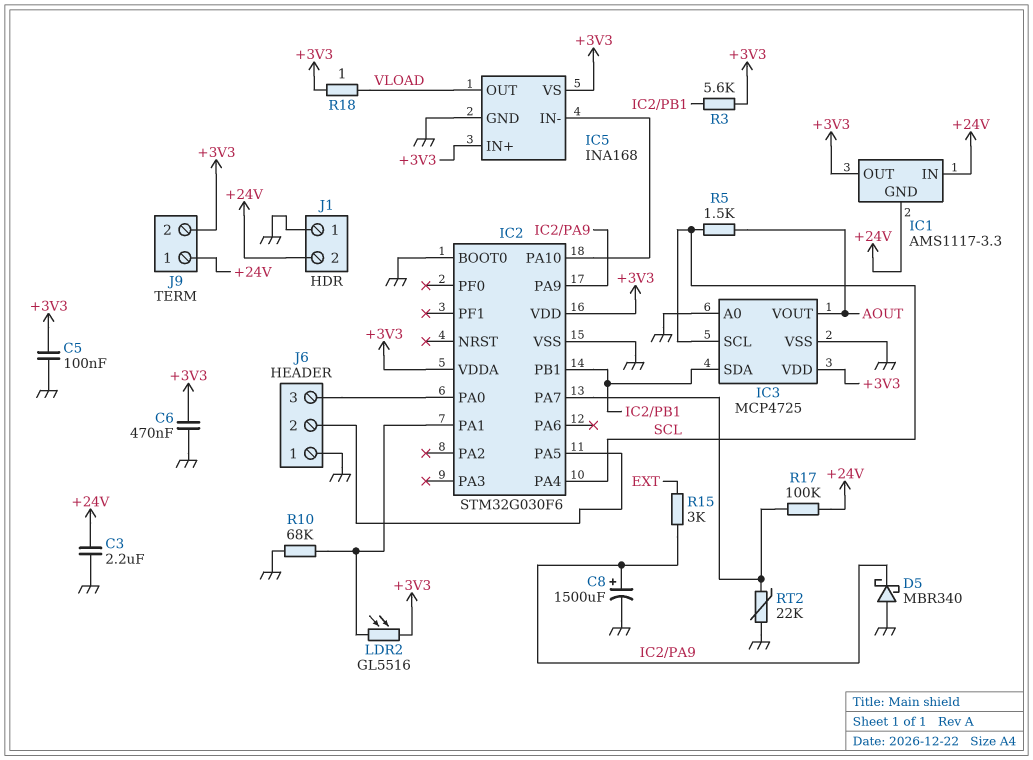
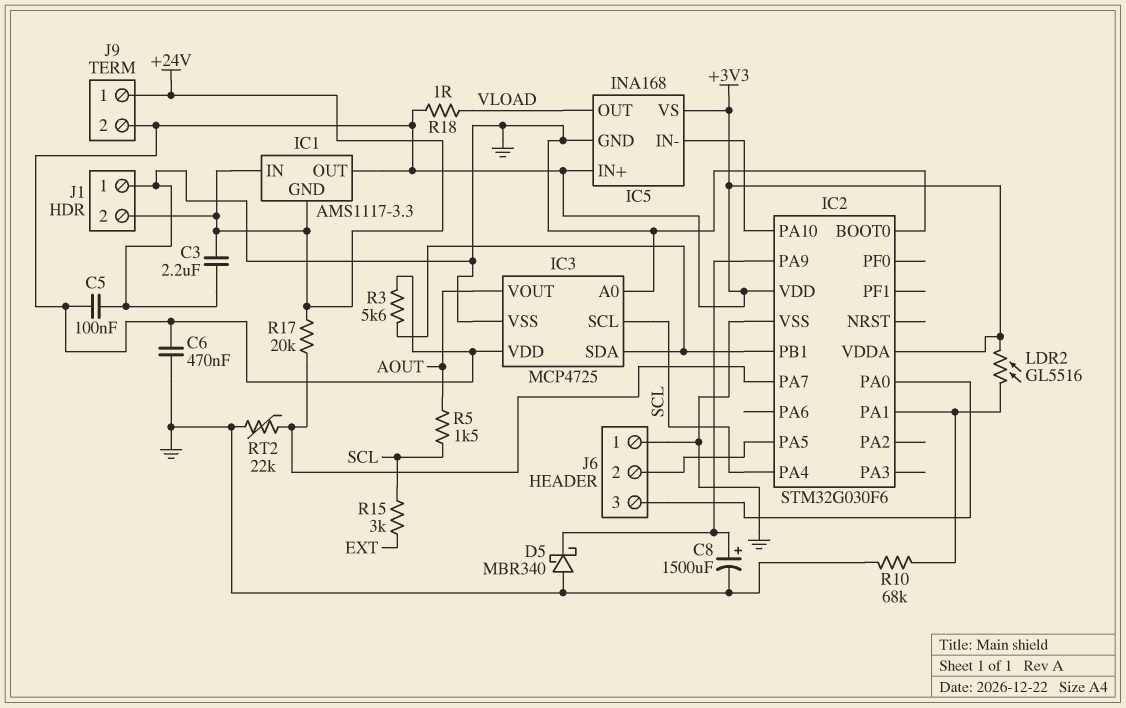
R15: 3k (EXT, IC2/PA9) -> 3k (EXT, SCL)
R17: 100k (+24V, IC2/PA7) -> 20k (+24V, IC2/PA7)

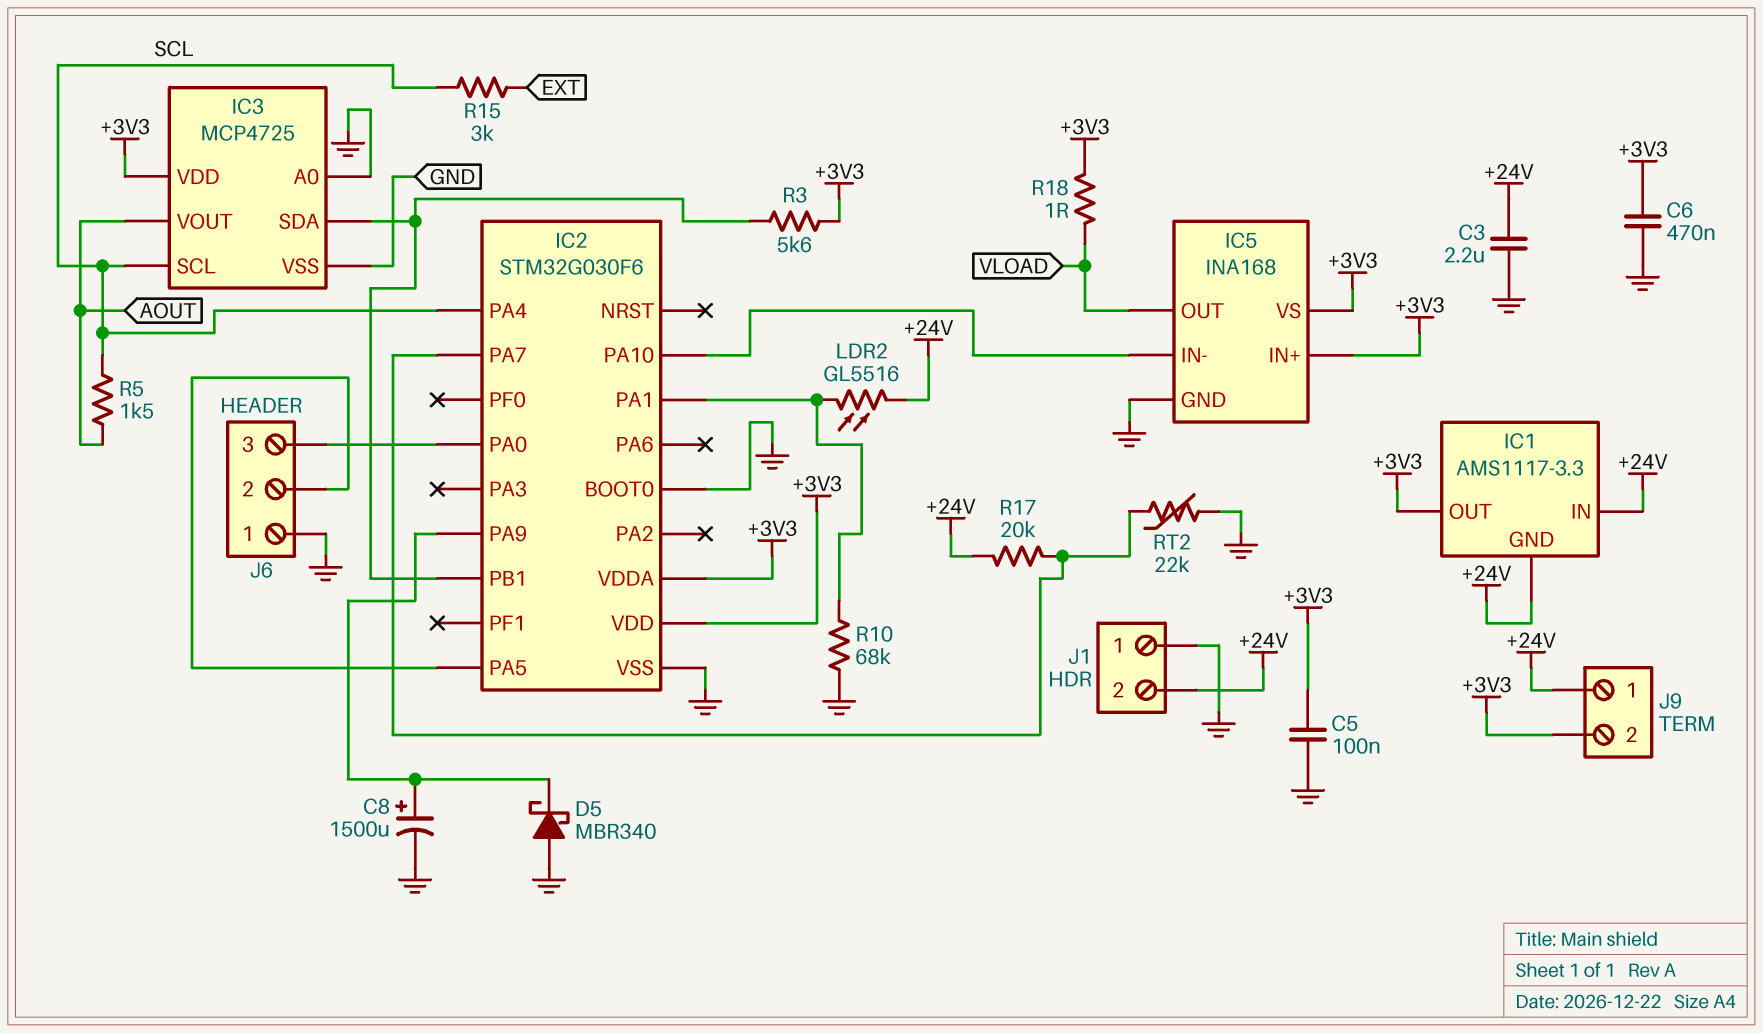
LDR2: GL5516 (+3V3, IC2/PA1) -> GL5516 (+24V, IC2/PA1)

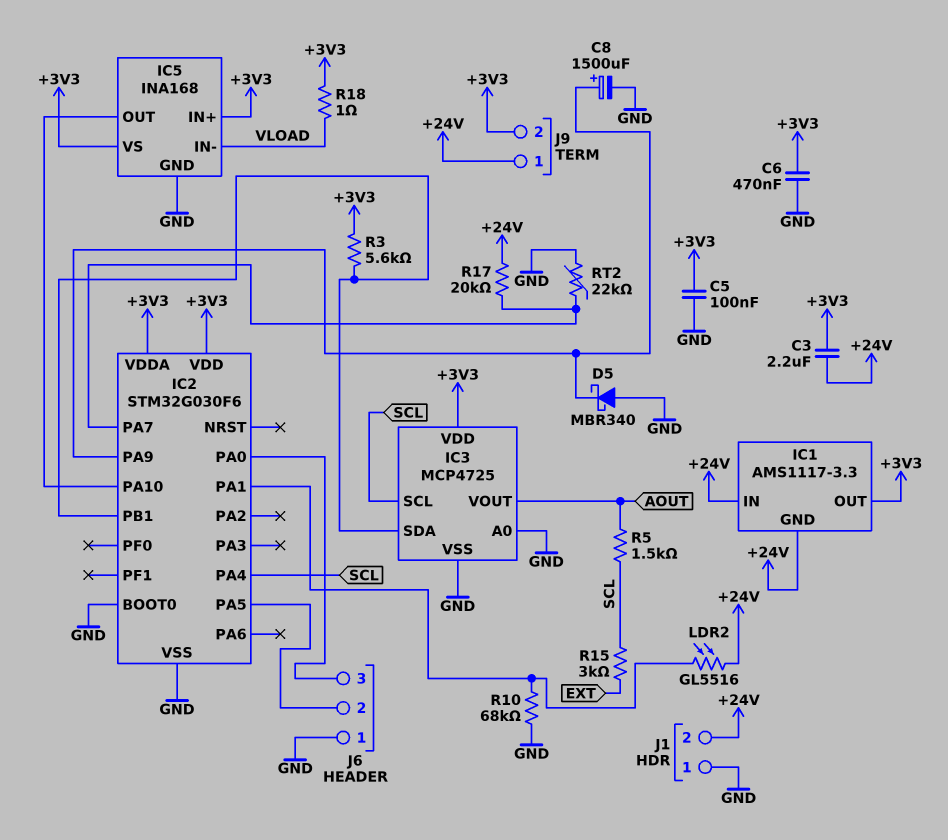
C3: 2.2uF (+24V, GND) -> 2.2uF (+3V3, +24V)
IC5 pin IN-: IC2/PA10 -> VLOAD
IC5 pin OUT: VLOAD -> IC2/PA10

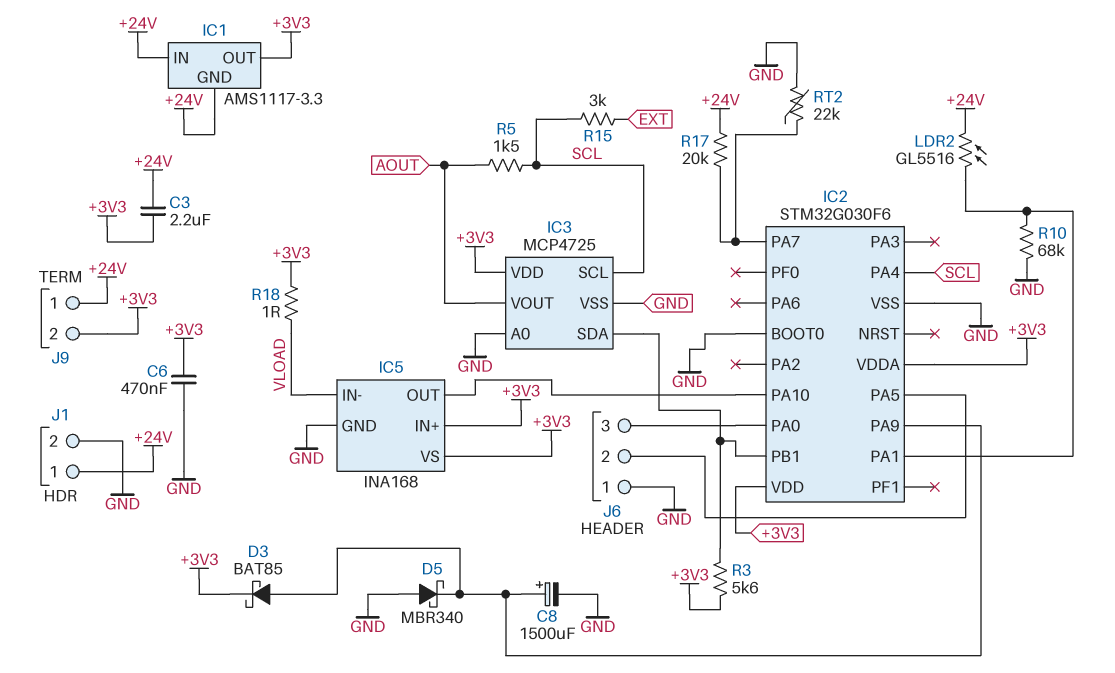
C5: 100nF (+3V3, GND) -> none
D3: none -> schottky BAT85 (A IC2/PA9, K +3V3)
J1 pin 1: GND -> +24V
J1 pin 2: +24V -> GND

